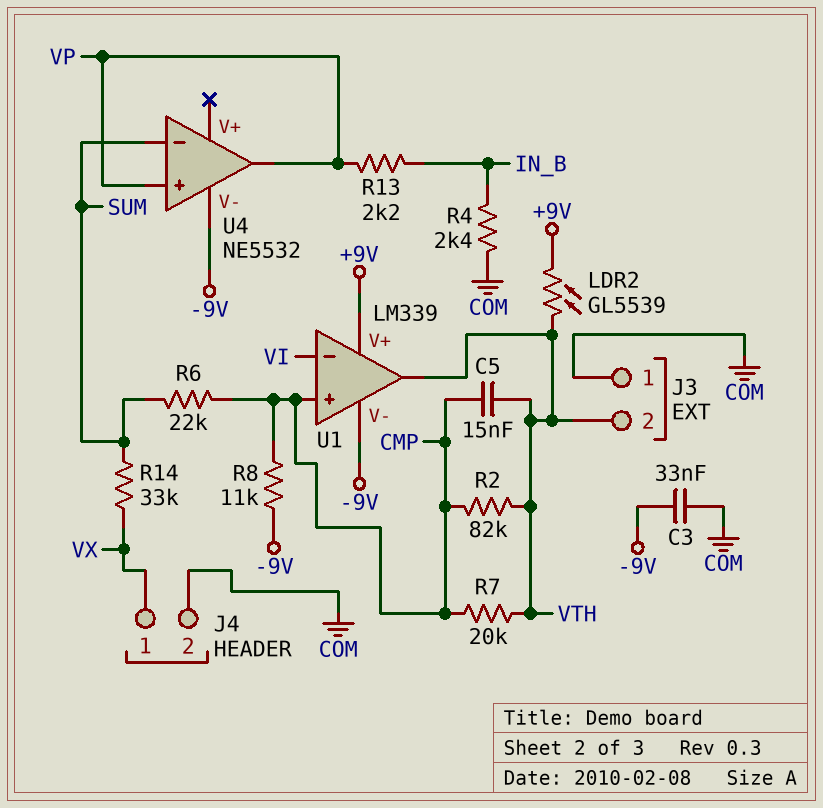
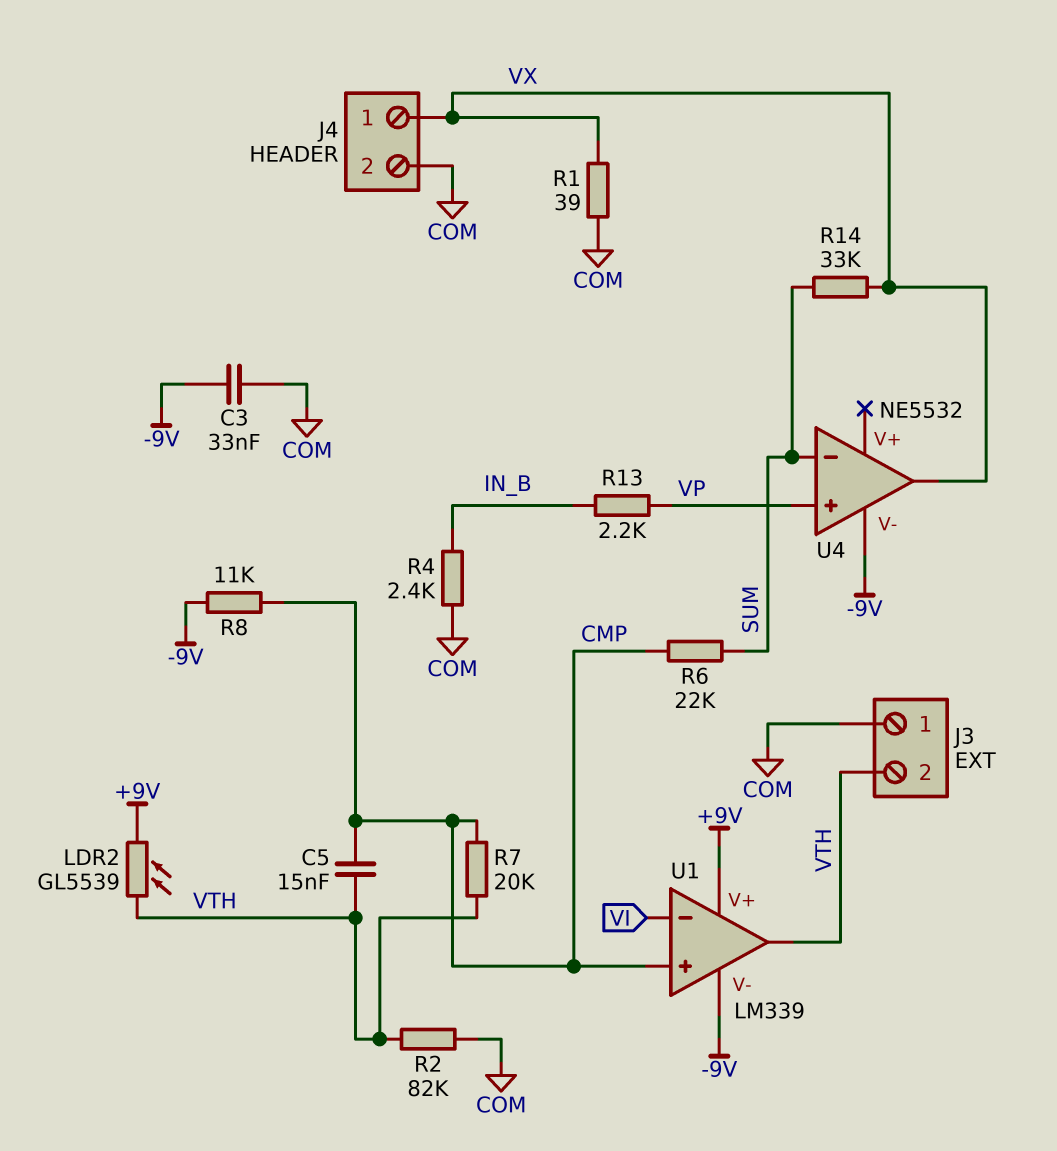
R1: none -> 39 (COM, VX)
R2: 82k (CMP, VTH) -> 82k (COM, VTH)
U4 pin out: VP -> VX

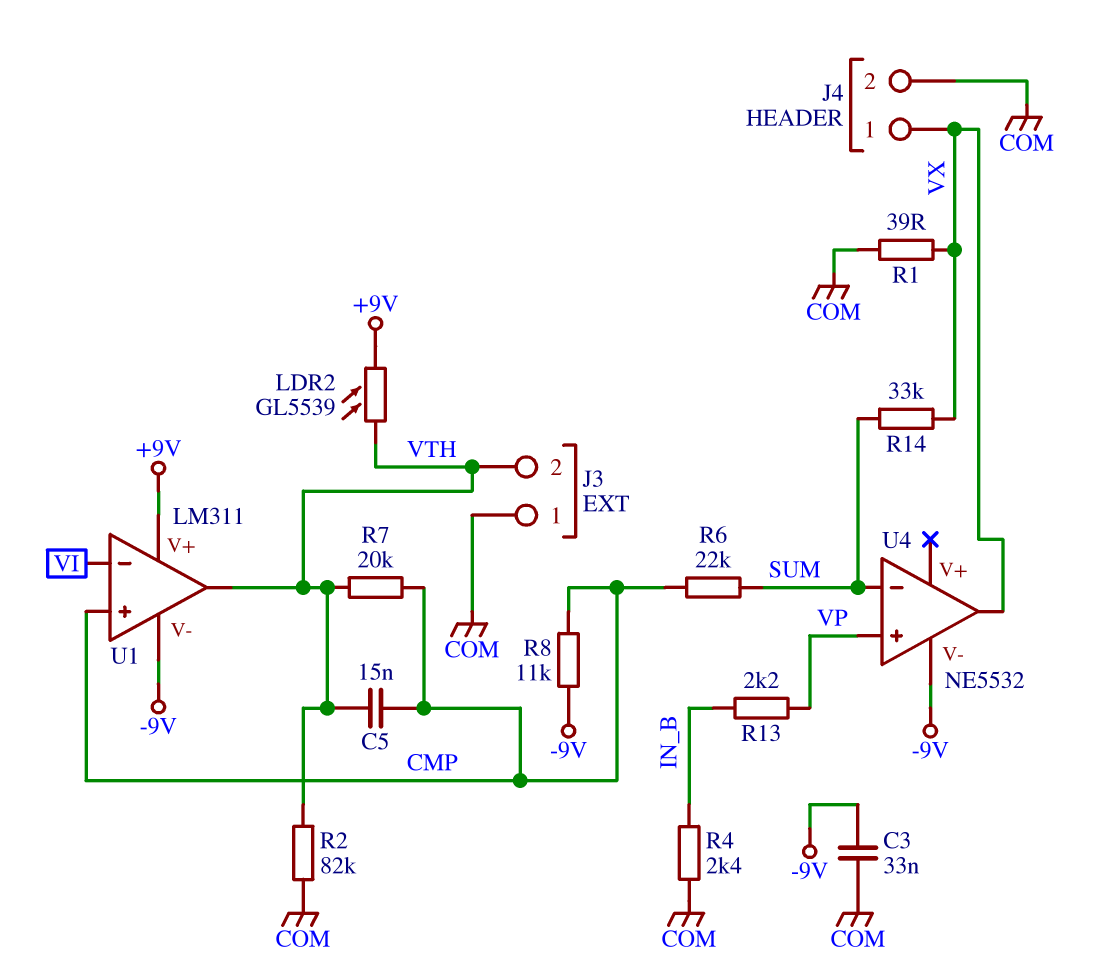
U1: LM339 -> LM311

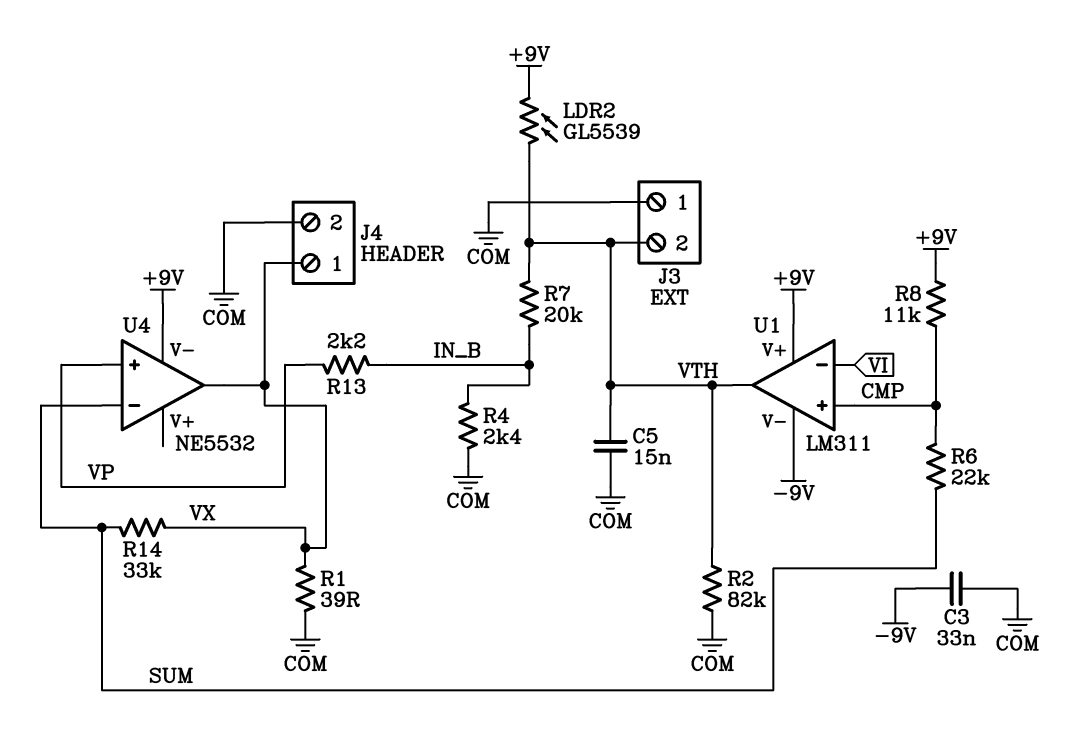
C5: 15nF (CMP, VTH) -> 15nF (COM, VTH)
R7: 20k (CMP, VTH) -> 20k (IN_B, VTH)
R8: 11k (-9V, CMP) -> 11k (+9V, CMP)
U4 pin V-: -9V -> +9V

